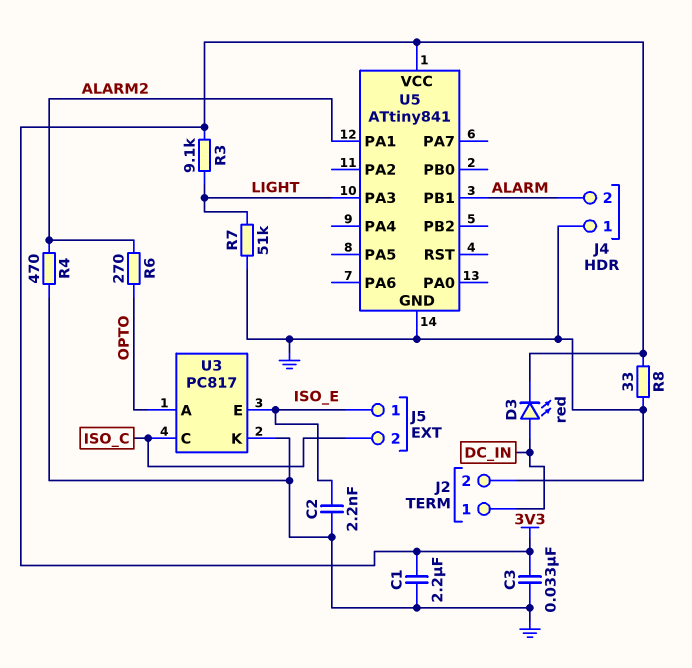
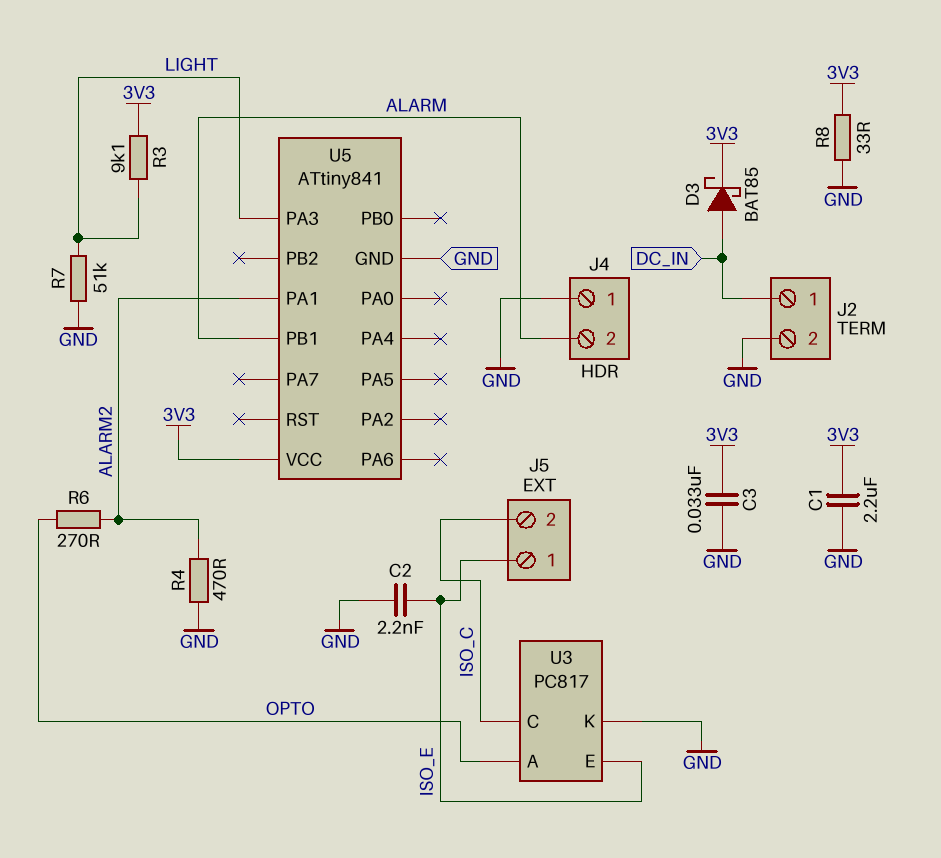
D3: LED red (A DC_IN, K 3V3) -> schottky BAT85 (A DC_IN, K 3V3)

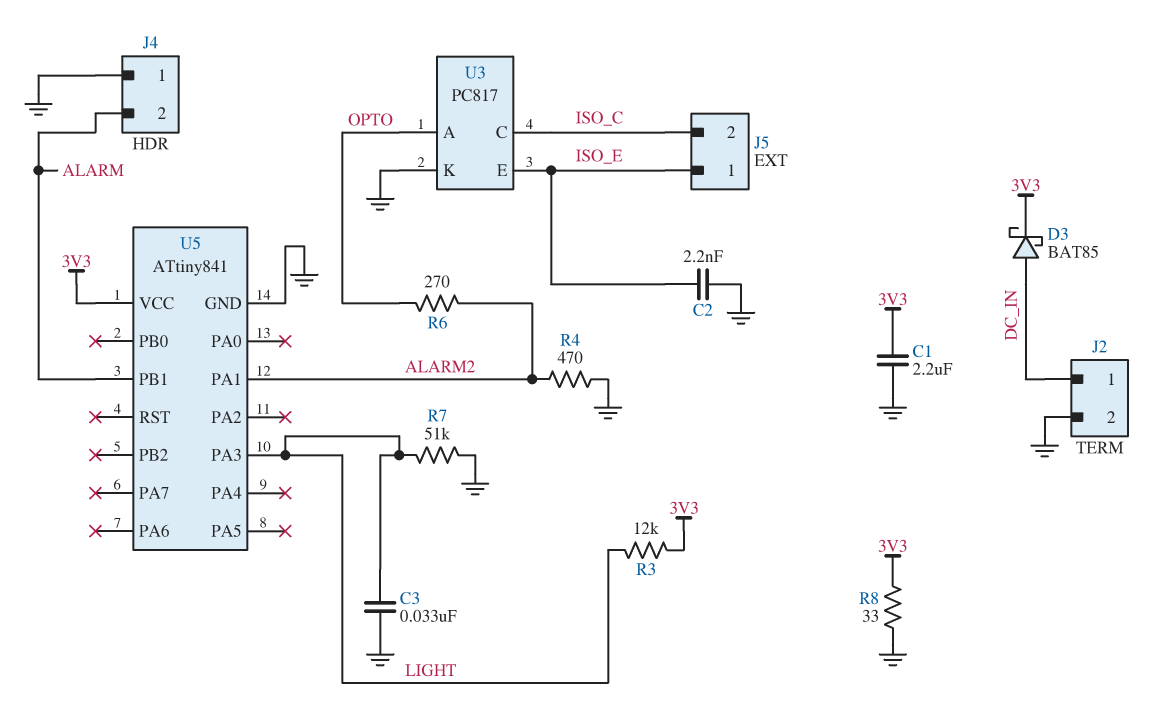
C3: 33nF (3V3, GND) -> 33nF (GND, LIGHT)
R3: 9.1k (3V3, LIGHT) -> 12k (3V3, LIGHT)

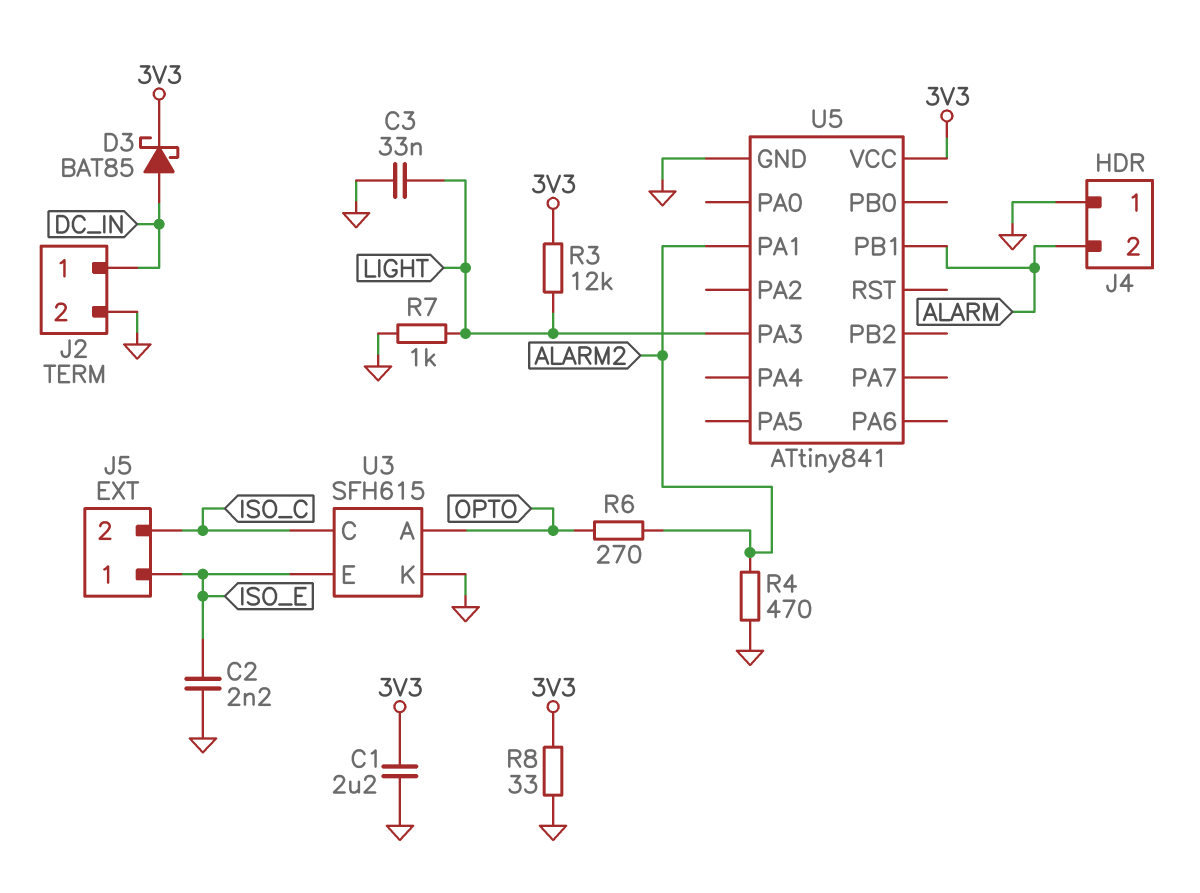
R7: 51k (GND, LIGHT) -> 1k (GND, LIGHT)
U3: PC817 -> SFH615

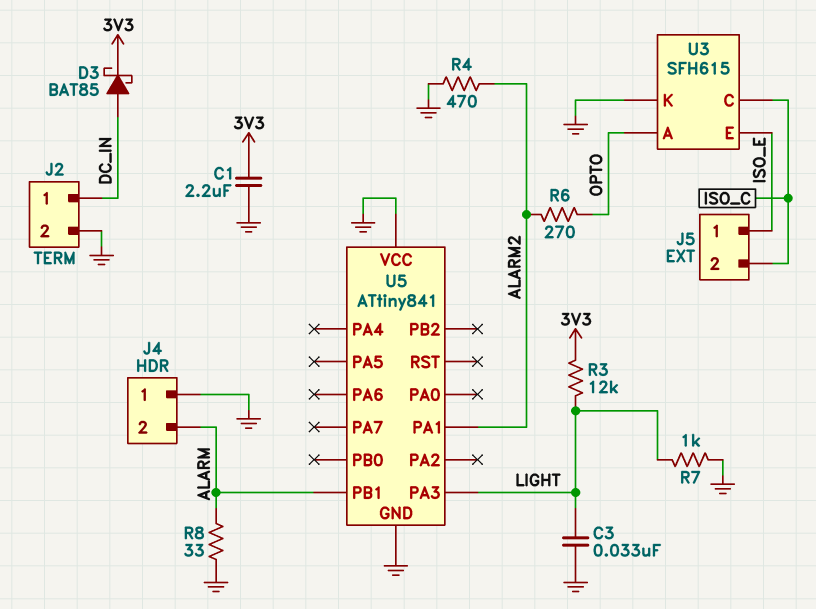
C2: 2.2nF (GND, ISO_E) -> none
R8: 33 (3V3, GND) -> 33 (ALARM, GND)
U5 pin VCC: 3V3 -> GND

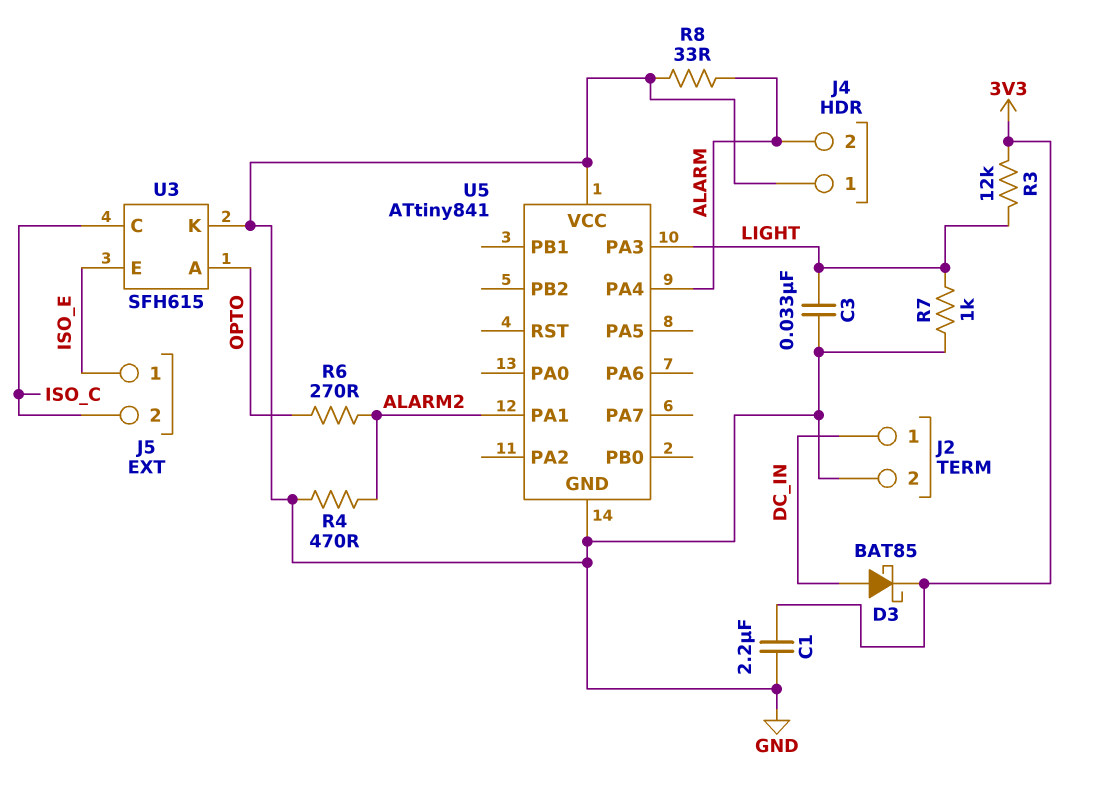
U5 pin PA4: none -> ALARM
U5 pin PB1: ALARM -> none

